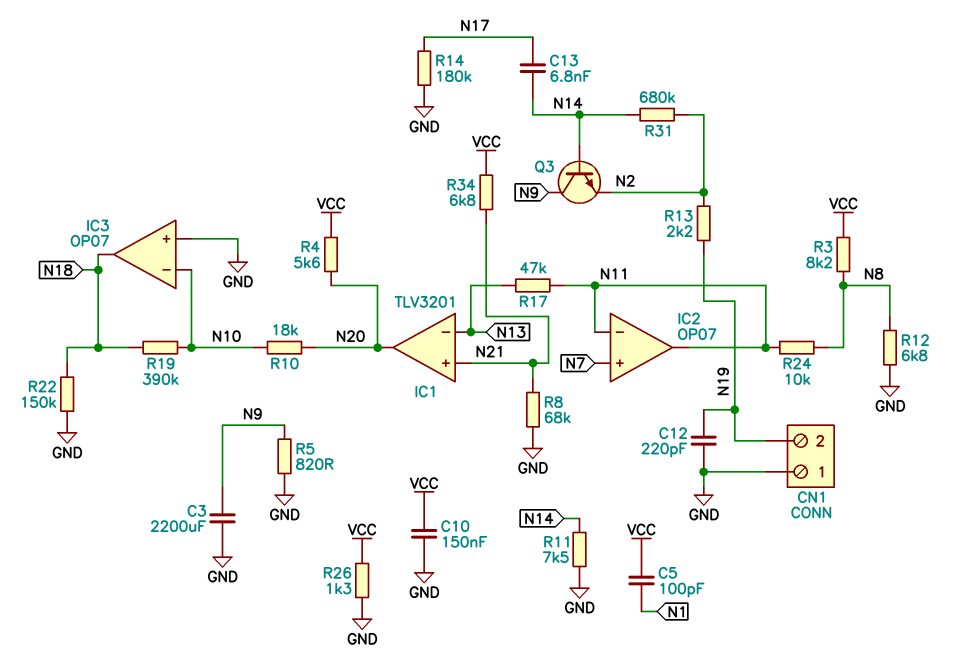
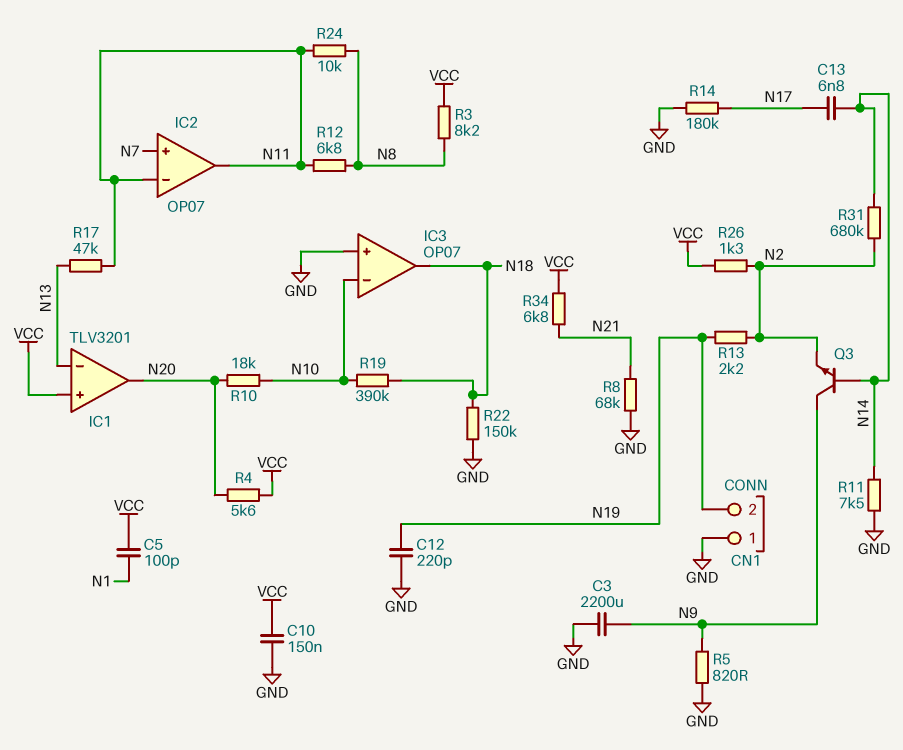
IC1 pin in+: N21 -> VCC
R12: 6.8k (GND, N8) -> 6.8k (N8, N11)
R26: 1.3k (GND, VCC) -> 1.3k (N2, VCC)

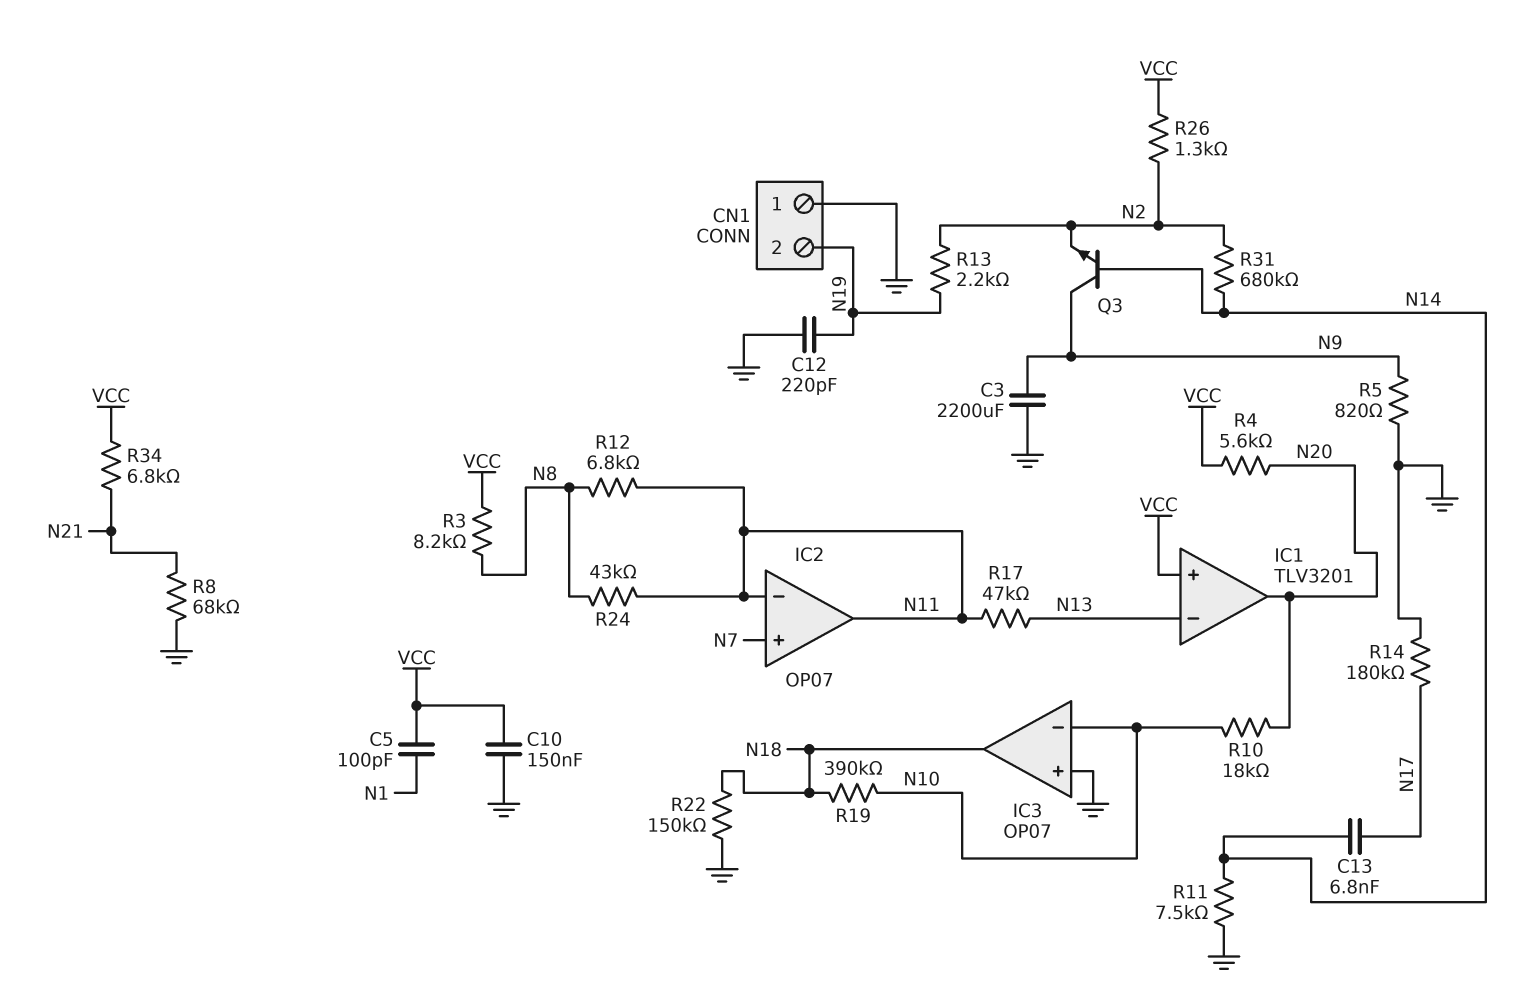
R24: 10k (N8, N11) -> 43k (N8, N11)

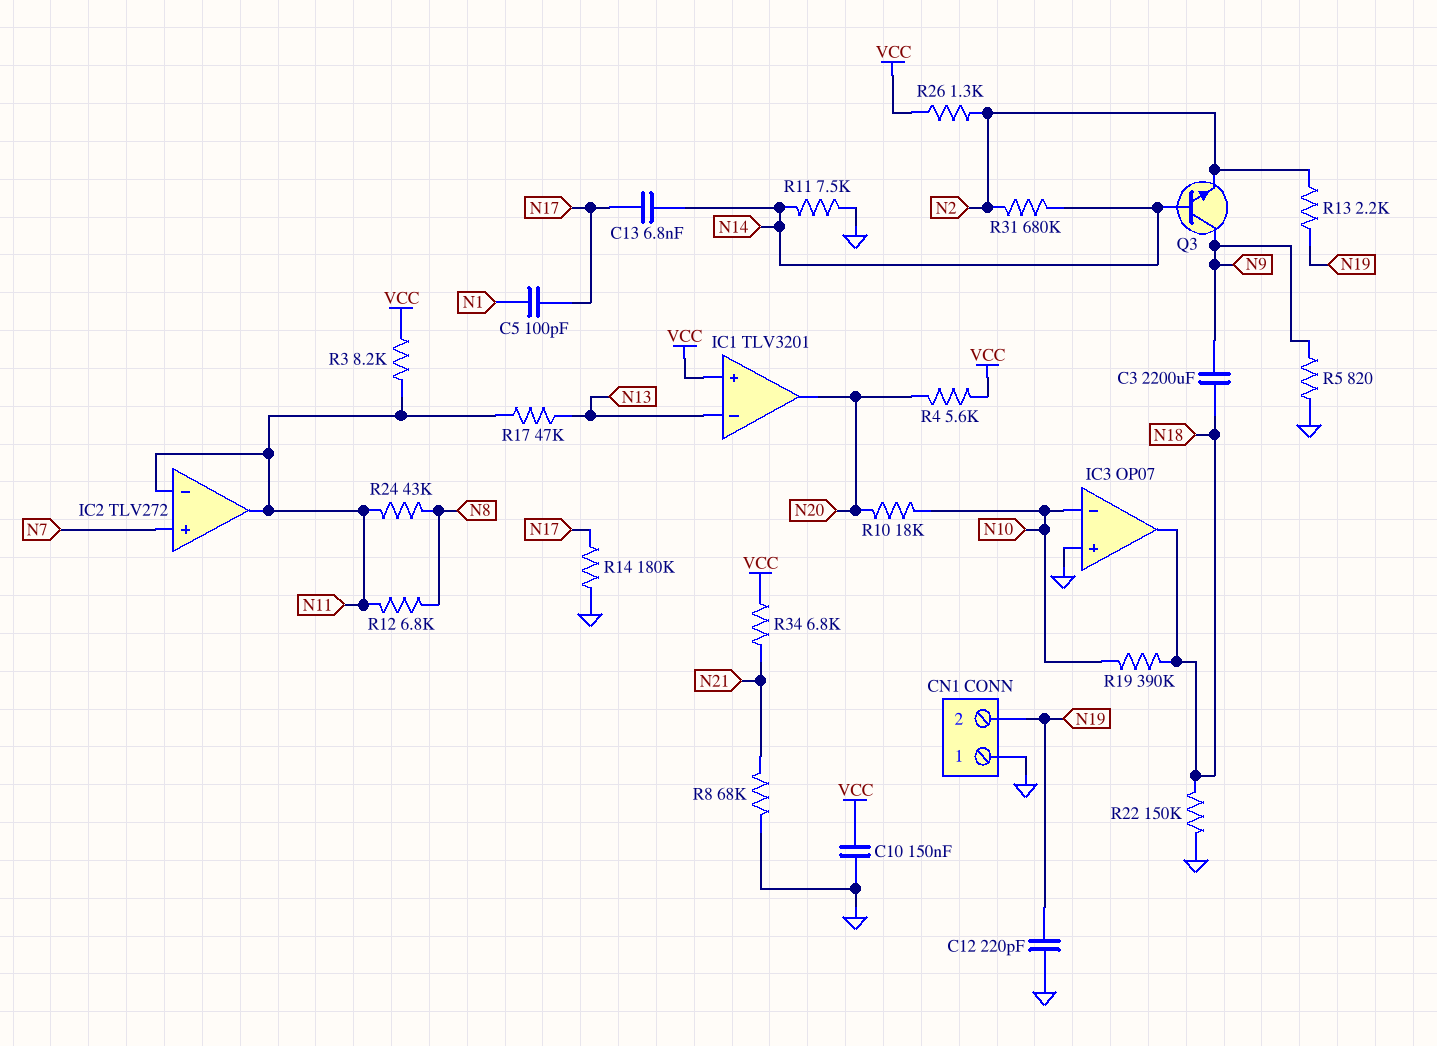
C3: 2200uF (GND, N9) -> 2200uF (N9, N18)
C5: 100pF (N1, VCC) -> 100pF (N1, N17)
IC2: OP07 -> TLV272
R3: 8.2k (N8, VCC) -> 8.2k (N11, VCC)

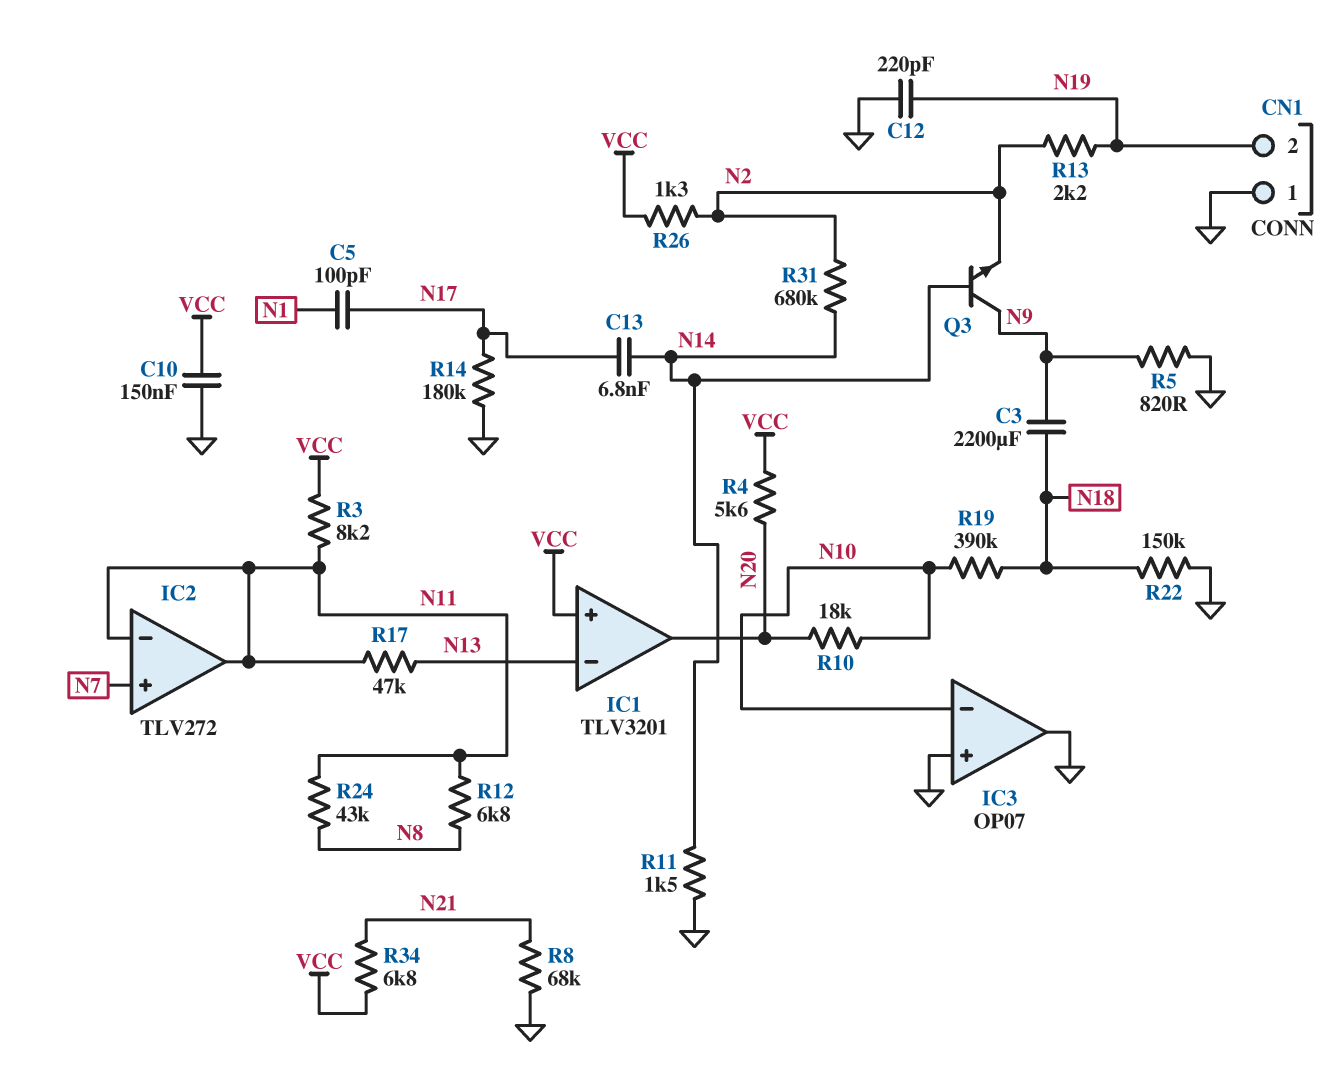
IC3 pin out: N18 -> GND
R11: 7.5k (GND, N14) -> 1.5k (GND, N14)

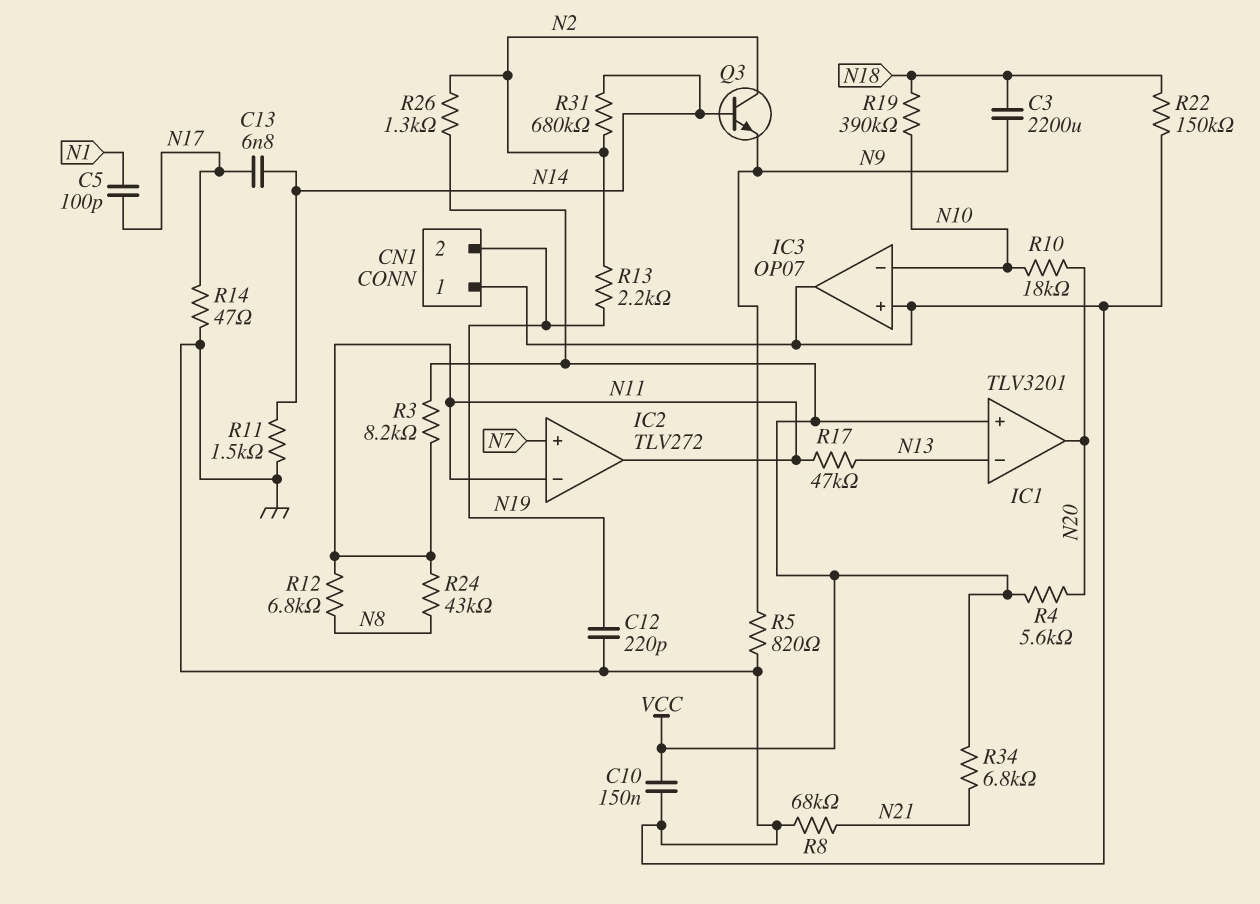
Q3: NPN (B N14, C N9, E N2) -> NPN (B N14, C N2, E N9)
R14: 180k (GND, N17) -> 47 (GND, N17)

